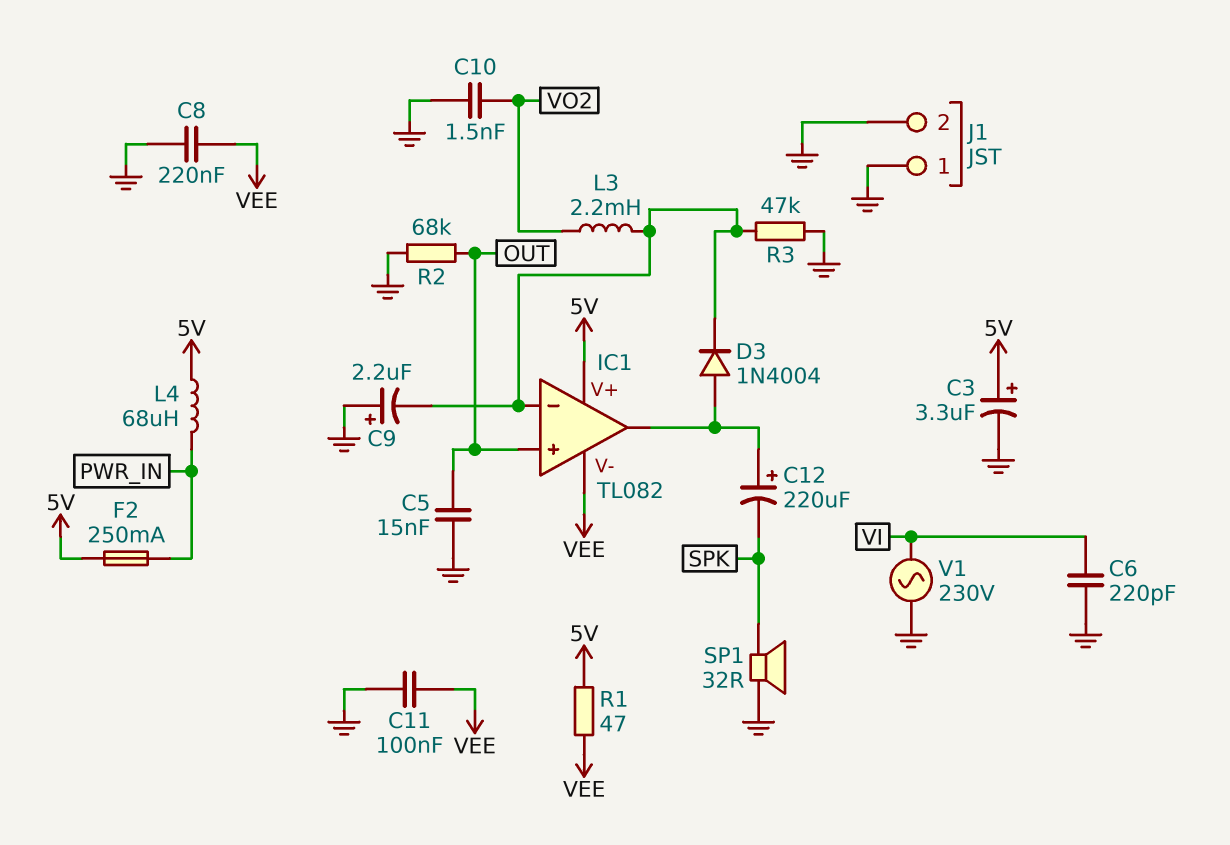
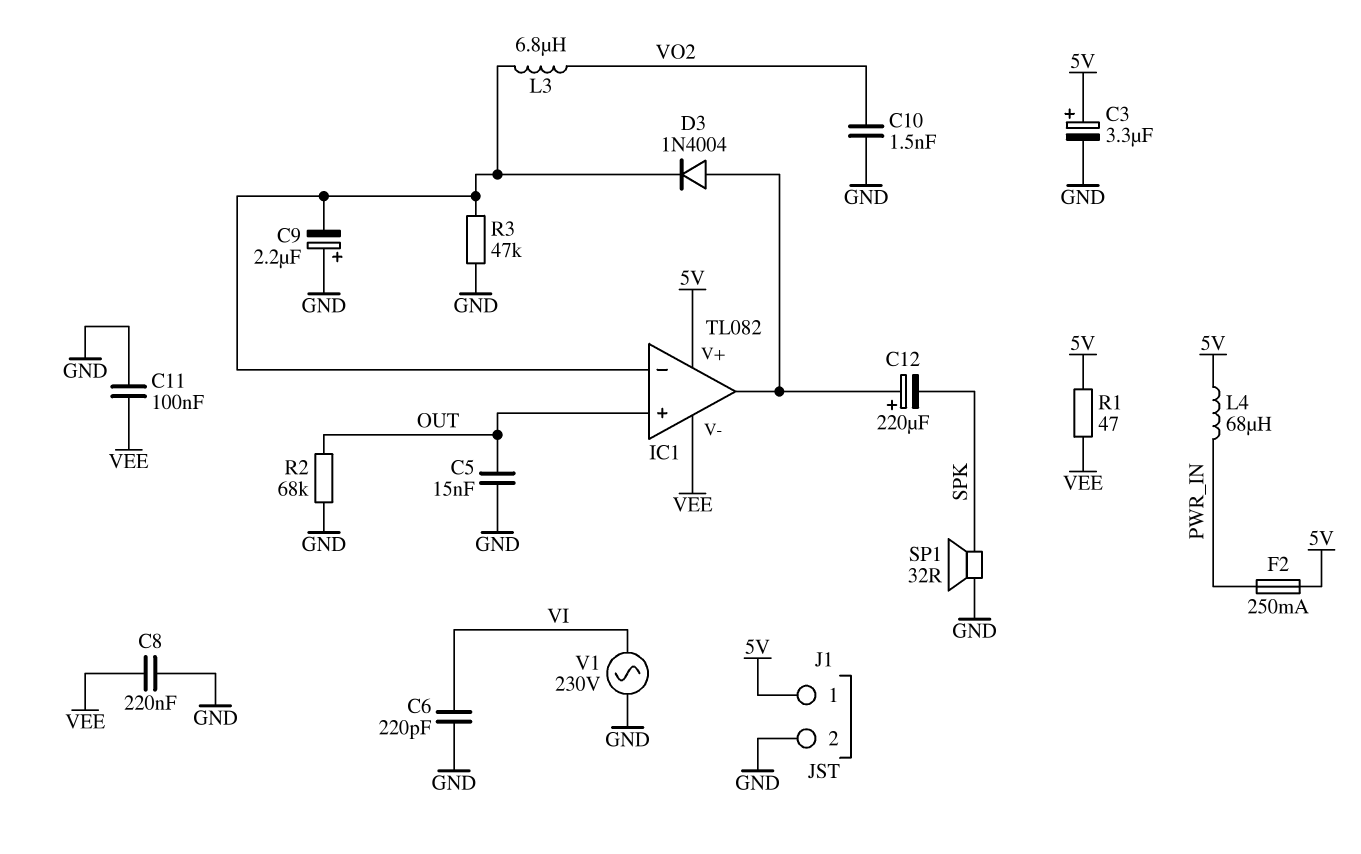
J1 pin 1: GND -> 5V
L3: 2.2mH (IC1/in-, VO2) -> 6.8uH (IC1/in-, VO2)

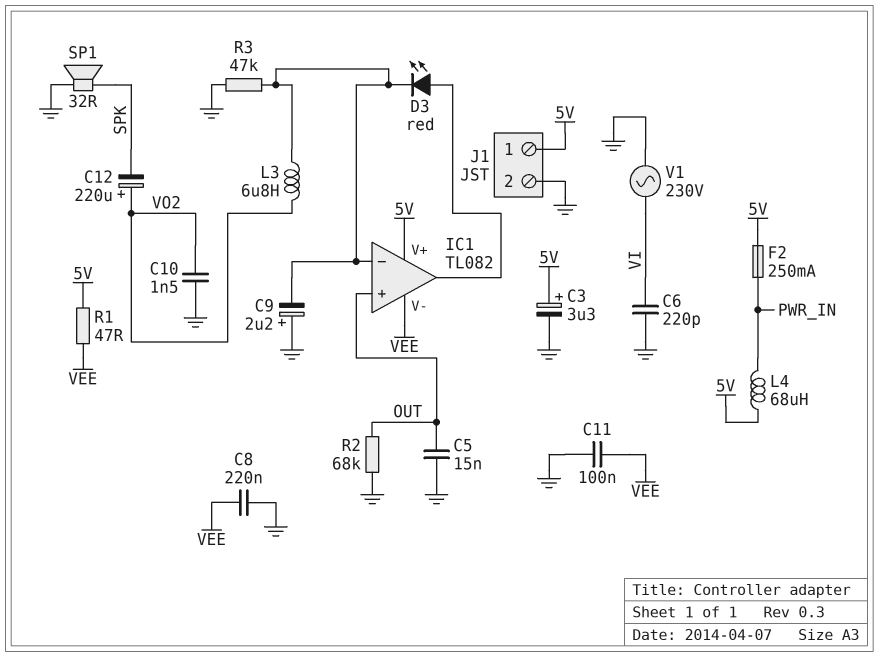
C12: 220uF (plus IC1/out, minus SPK) -> 220uF (plus VO2, minus SPK)
D3: diode 1N4004 (A IC1/out, K IC1/in-) -> LED red (A IC1/out, K IC1/in-)

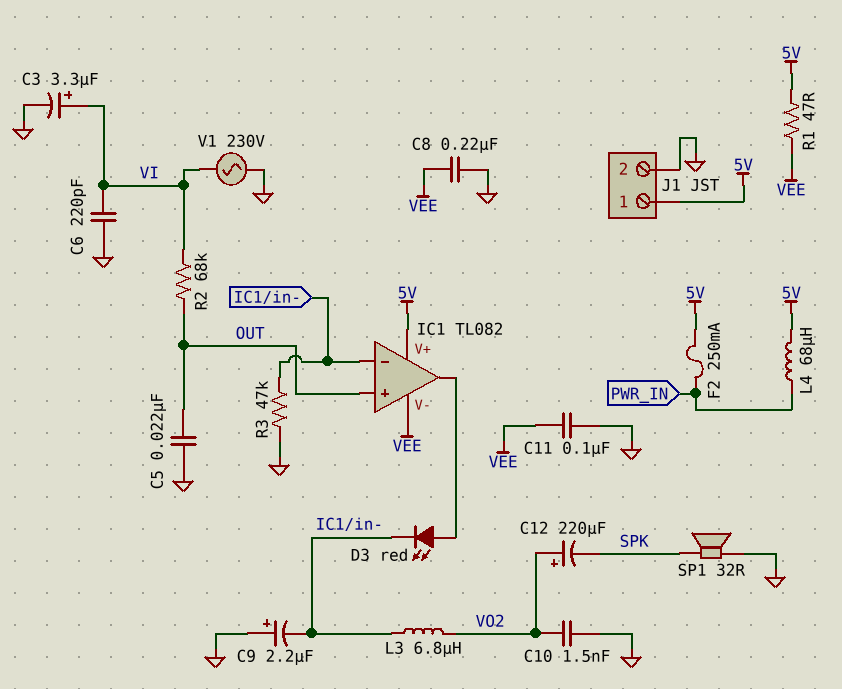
C3: 3.3uF (plus 5V, minus GND) -> 3.3uF (plus VI, minus GND)
C5: 15nF (GND, OUT) -> 22nF (GND, OUT)
R2: 68k (GND, OUT) -> 68k (OUT, VI)

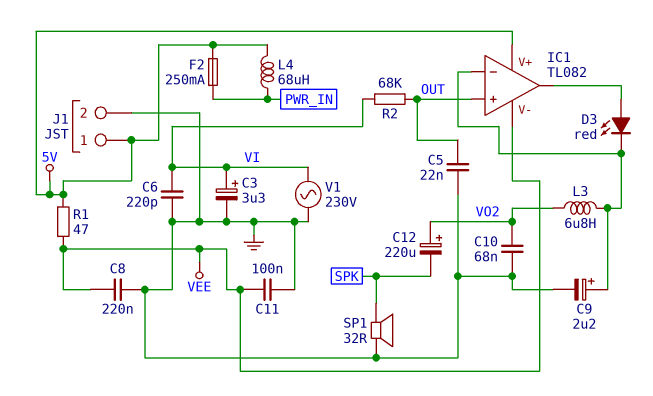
C9: 2.2uF (plus GND, minus IC1/in-) -> 2.2uF (plus IC1/in-, minus GND)
C10: 1.5nF (GND, VO2) -> 68nF (GND, VO2)
R3: 47k (GND, IC1/in-) -> none

